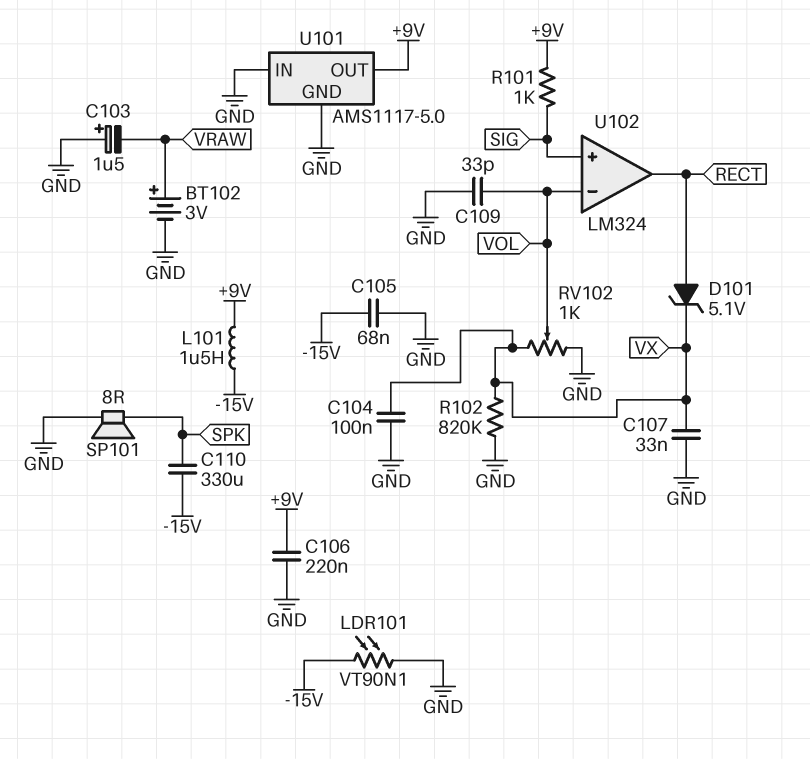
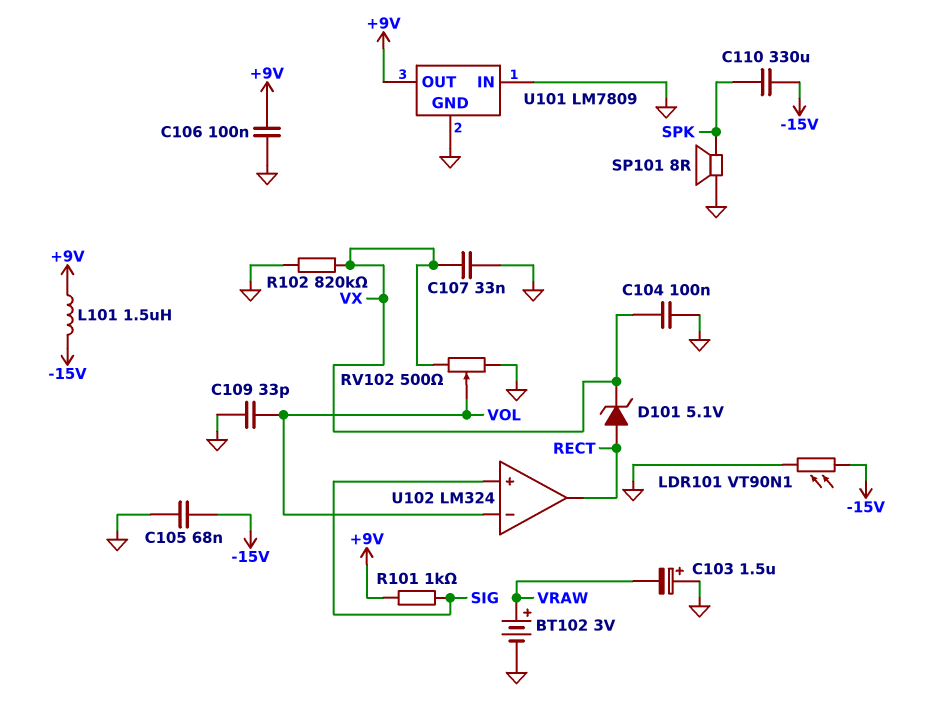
C106: 220nF (+9V, GND) -> 100nF (+9V, GND)
RV102: 1k (GND, VX, wiper VOL) -> 500 (GND, VX, wiper VOL)
U101: AMS1117-5.0 -> LM7809

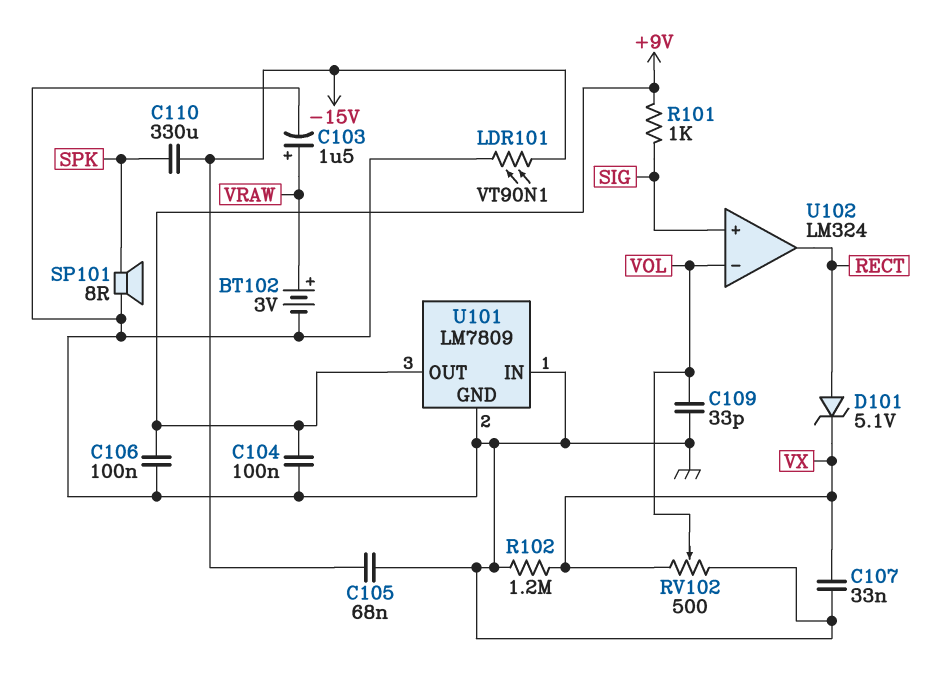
C103: 1.5uF (plus GND, minus VRAW) -> 1.5uF (plus VRAW, minus GND)
C104: 100nF (GND, VX) -> 100nF (+9V, GND)
L101: 1.5uH (+9V, -15V) -> none
R102: 820k (GND, VX) -> 1.2M (GND, VX)

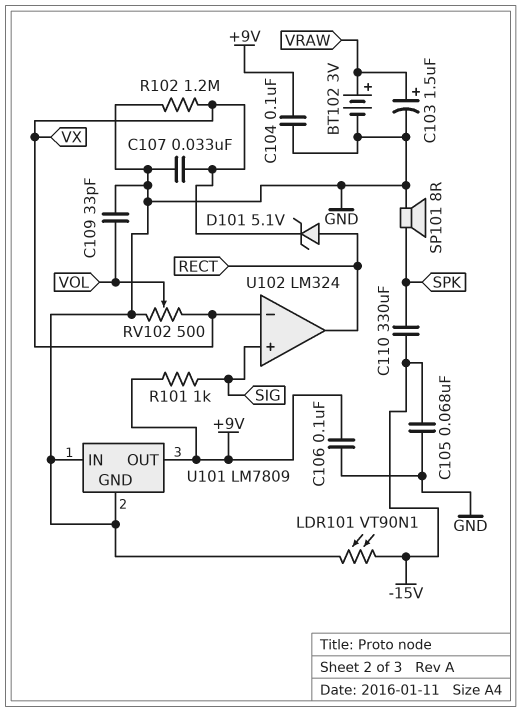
U102 pin in-: VOL -> VX

